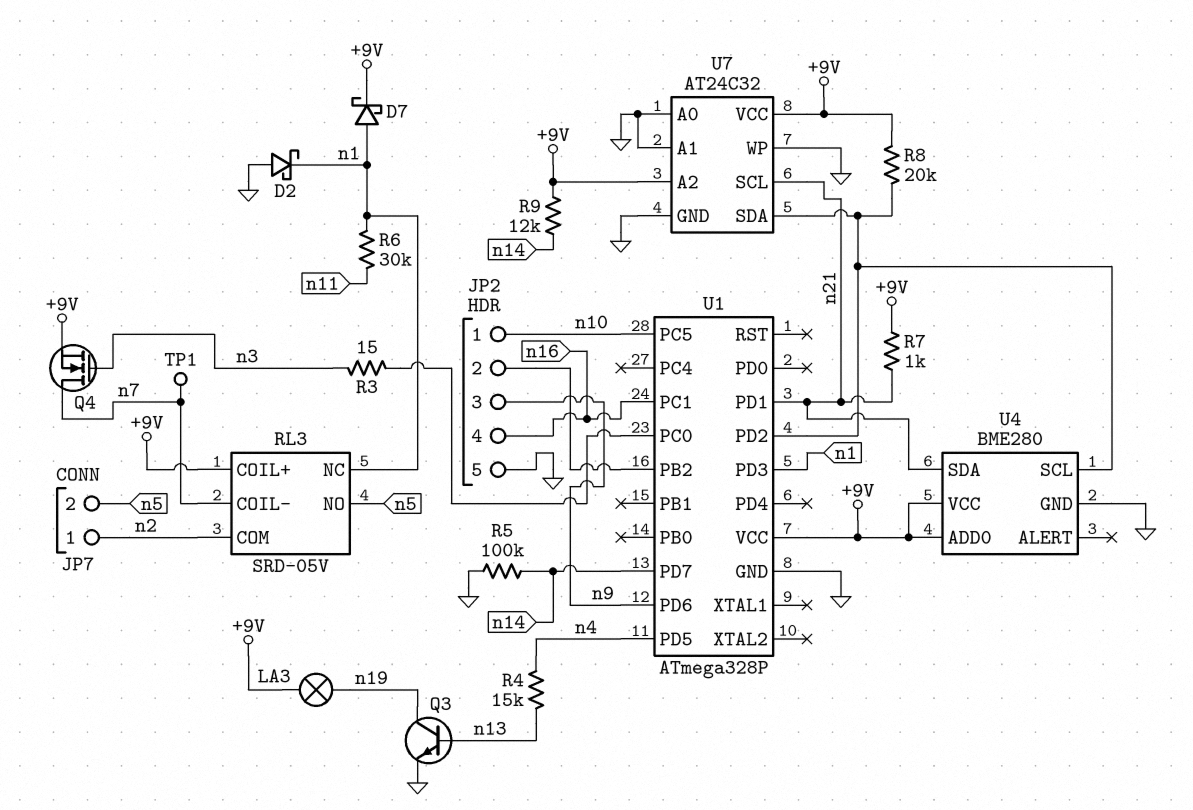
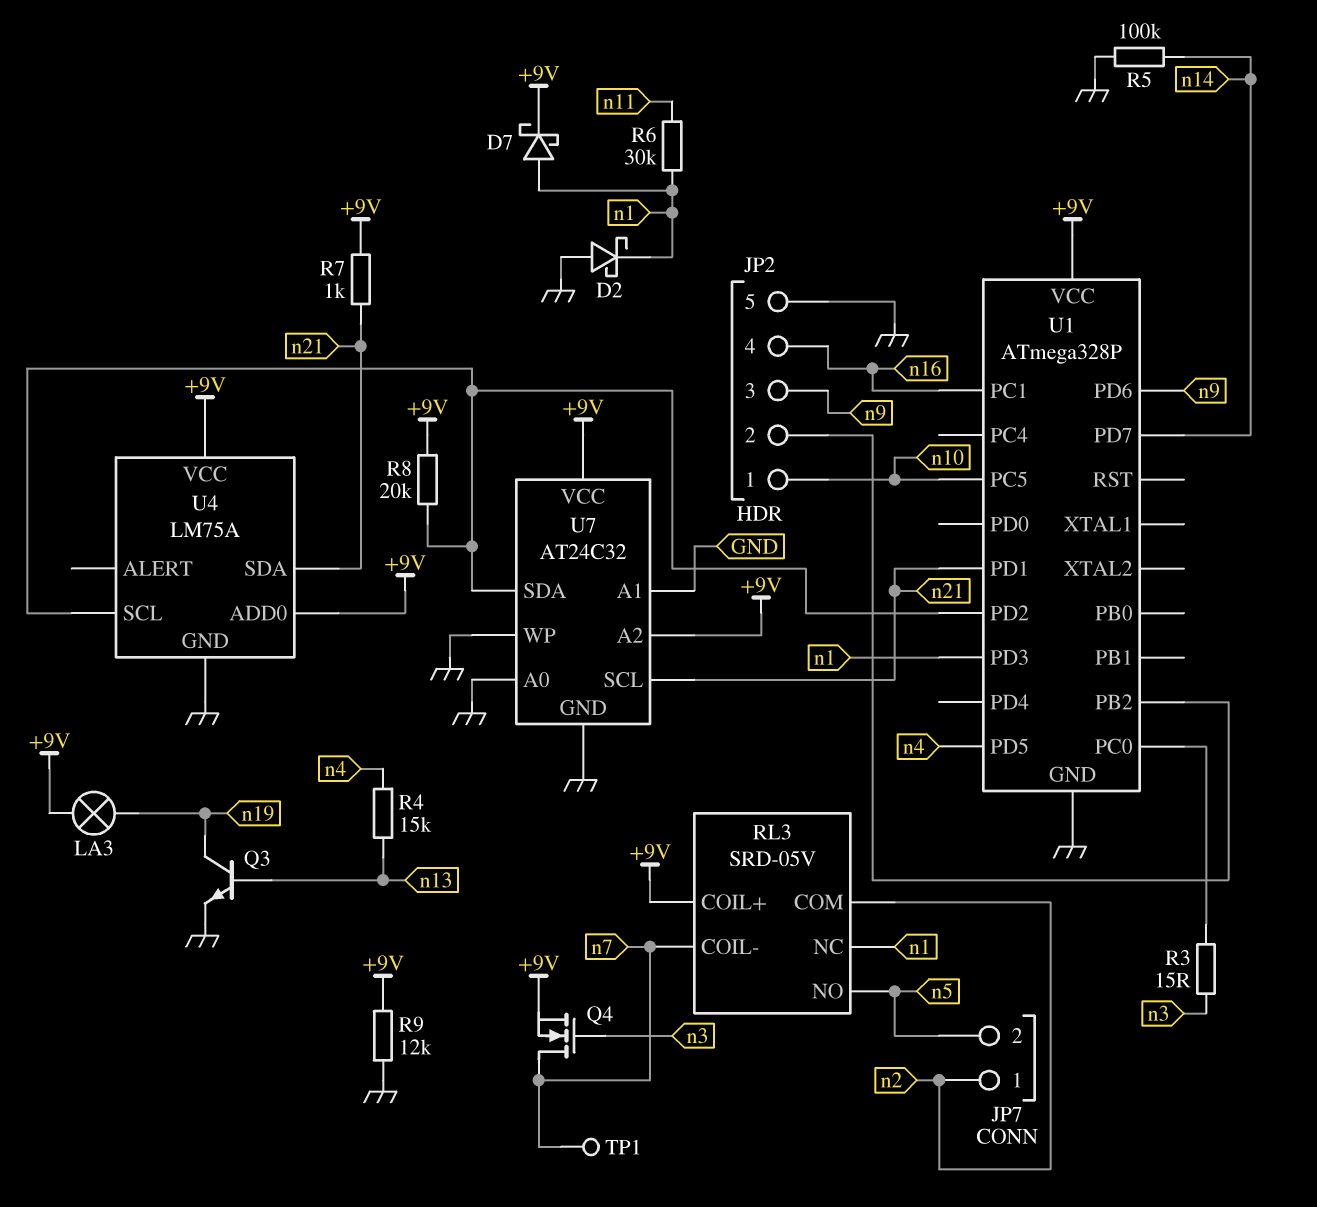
R9: 12k (+9V, n14) -> 12k (+9V, GND)
U4: BME280 -> LM75A

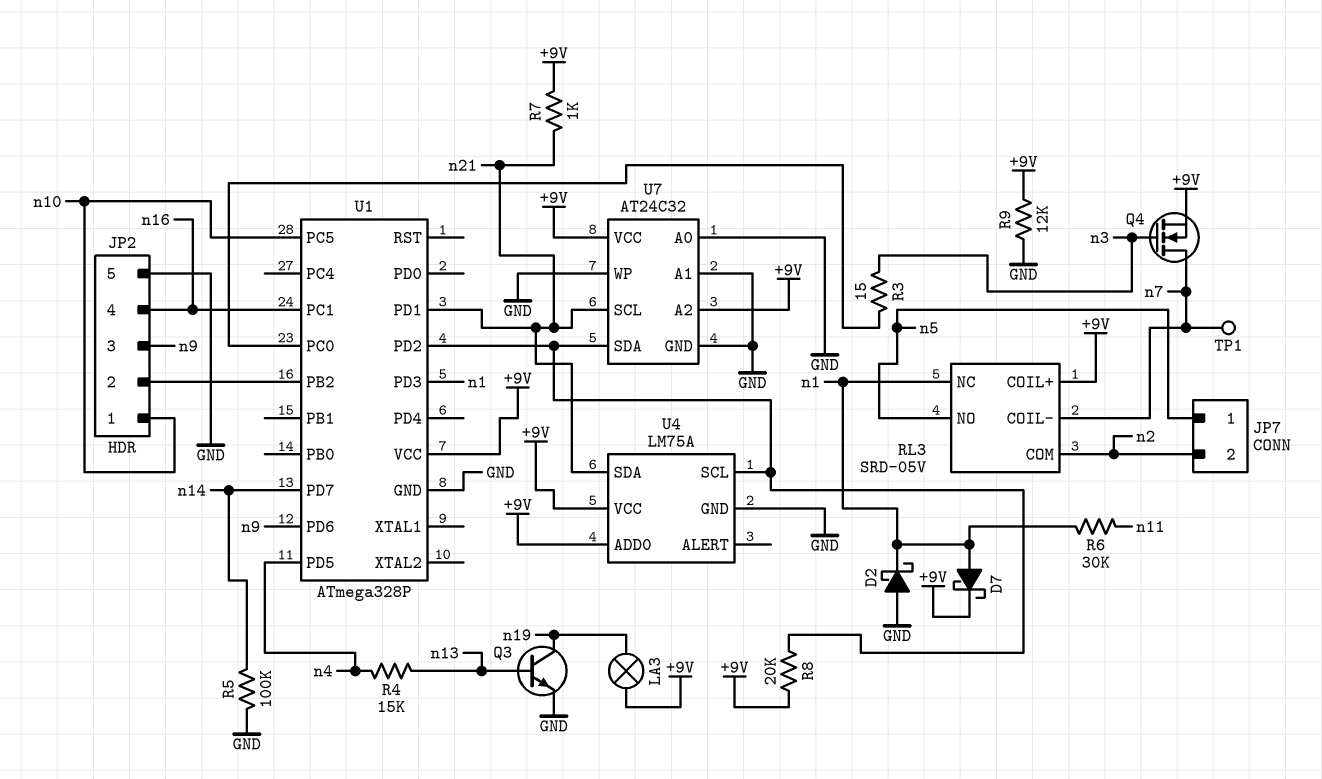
JP7 pin 1: n2 -> n5
JP7 pin 2: n5 -> n2

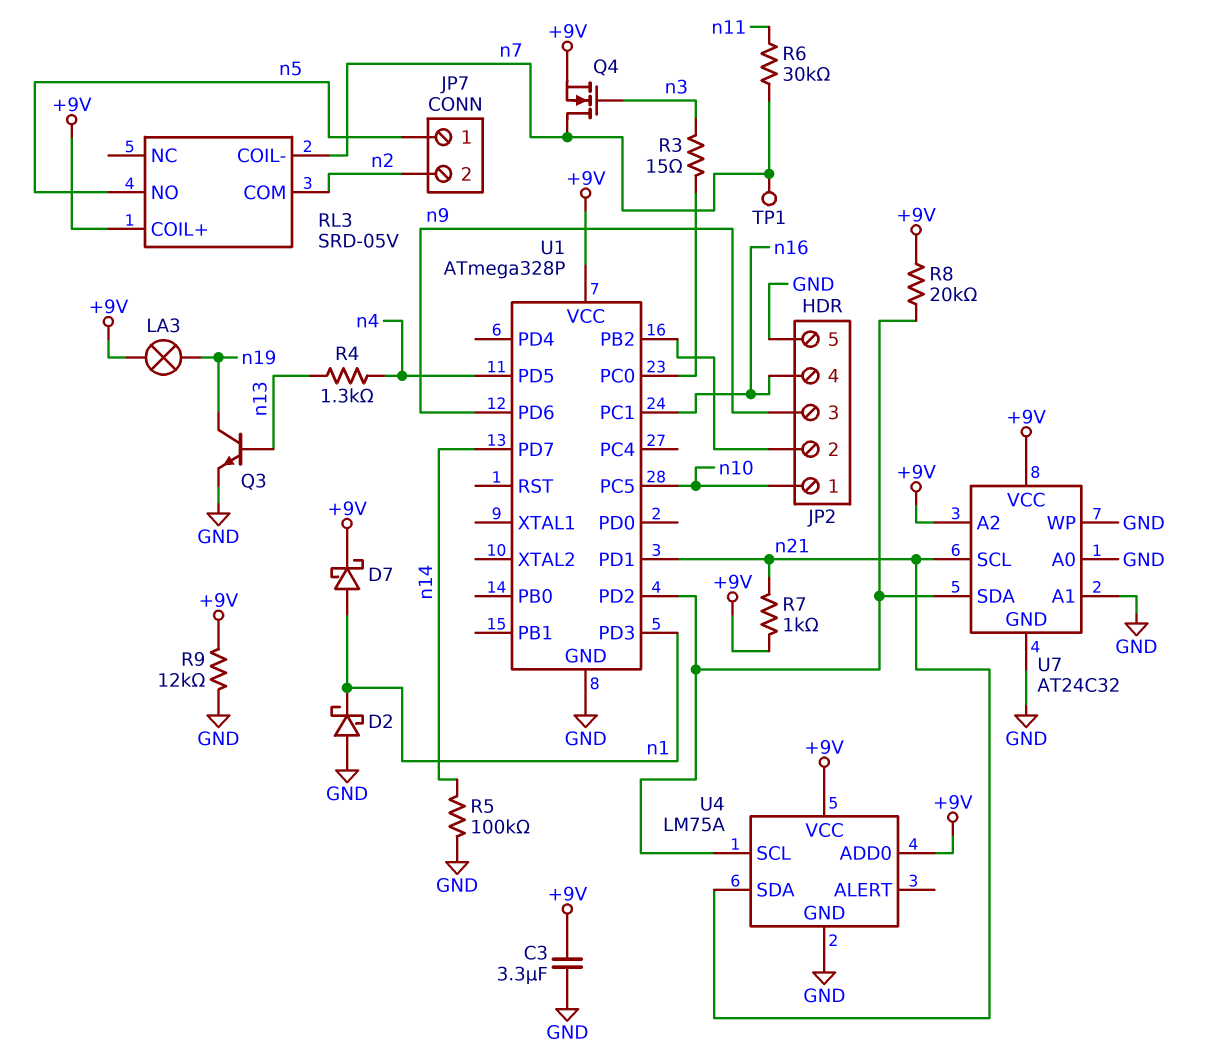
C3: none -> 3.3uF (+9V, GND)
R4: 15k (n4, n13) -> 1.3k (n4, n13)
R6: 30k (n1, n11) -> 30k (n7, n11)
RL3 pin NC: n1 -> none

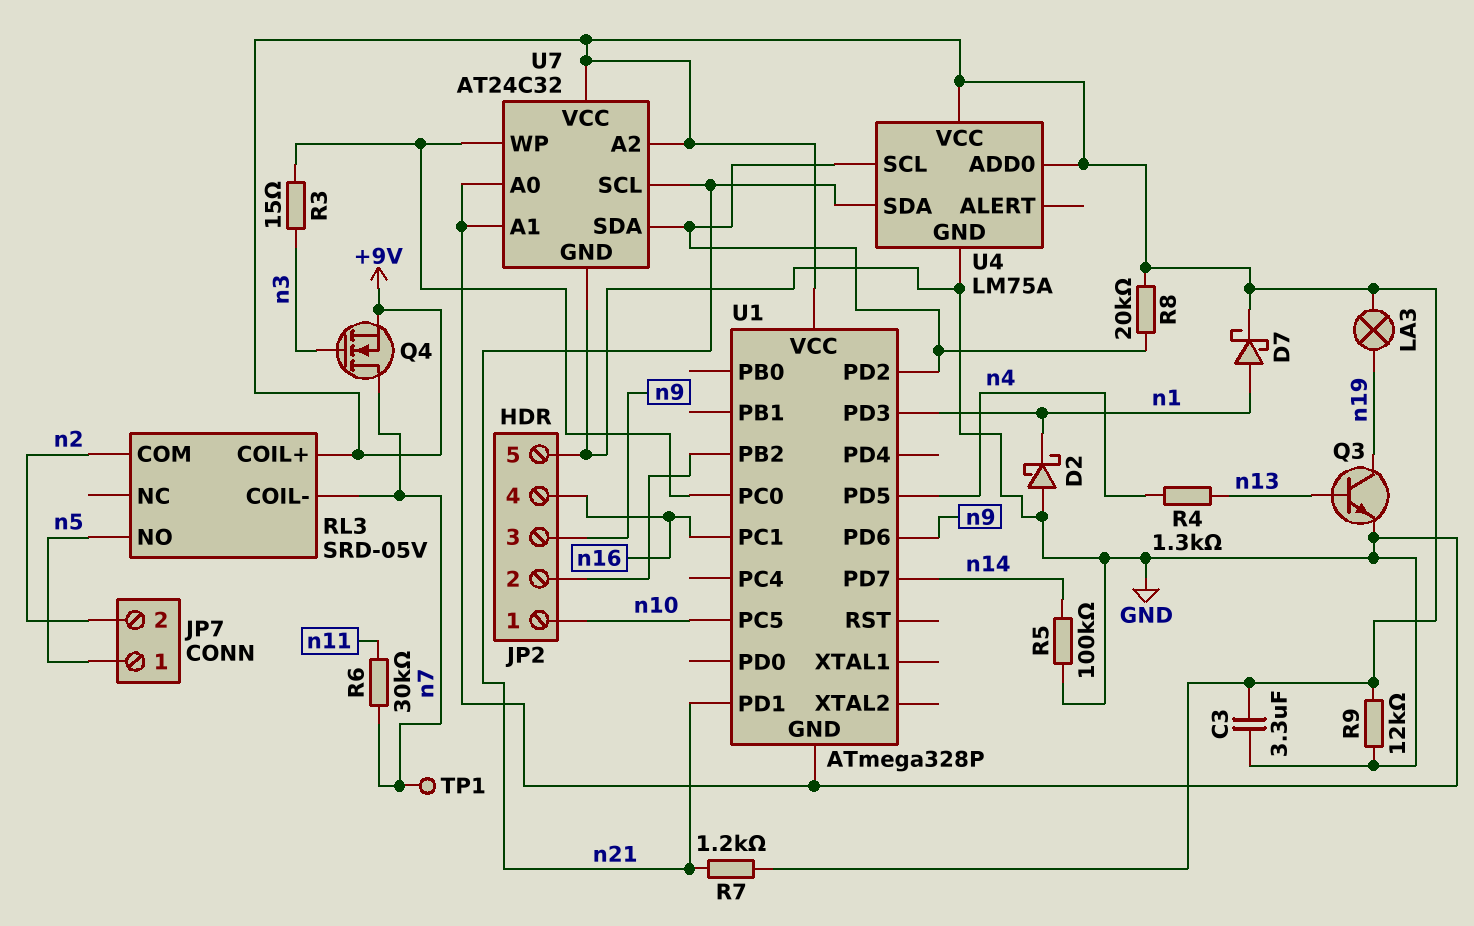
R7: 1k (+9V, n21) -> 1.2k (+9V, n21)
U7 pin WP: GND -> U1/PC0

